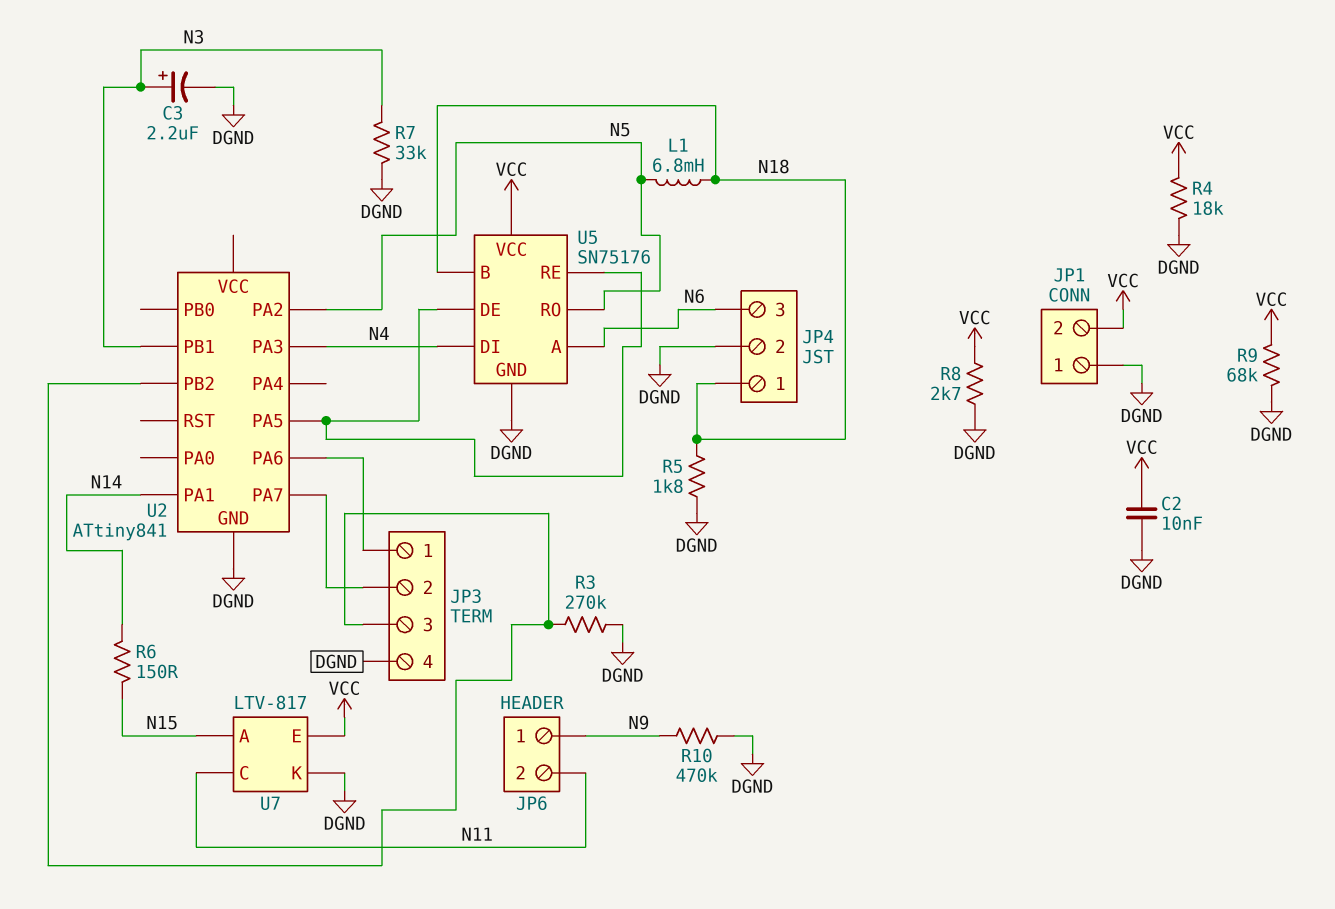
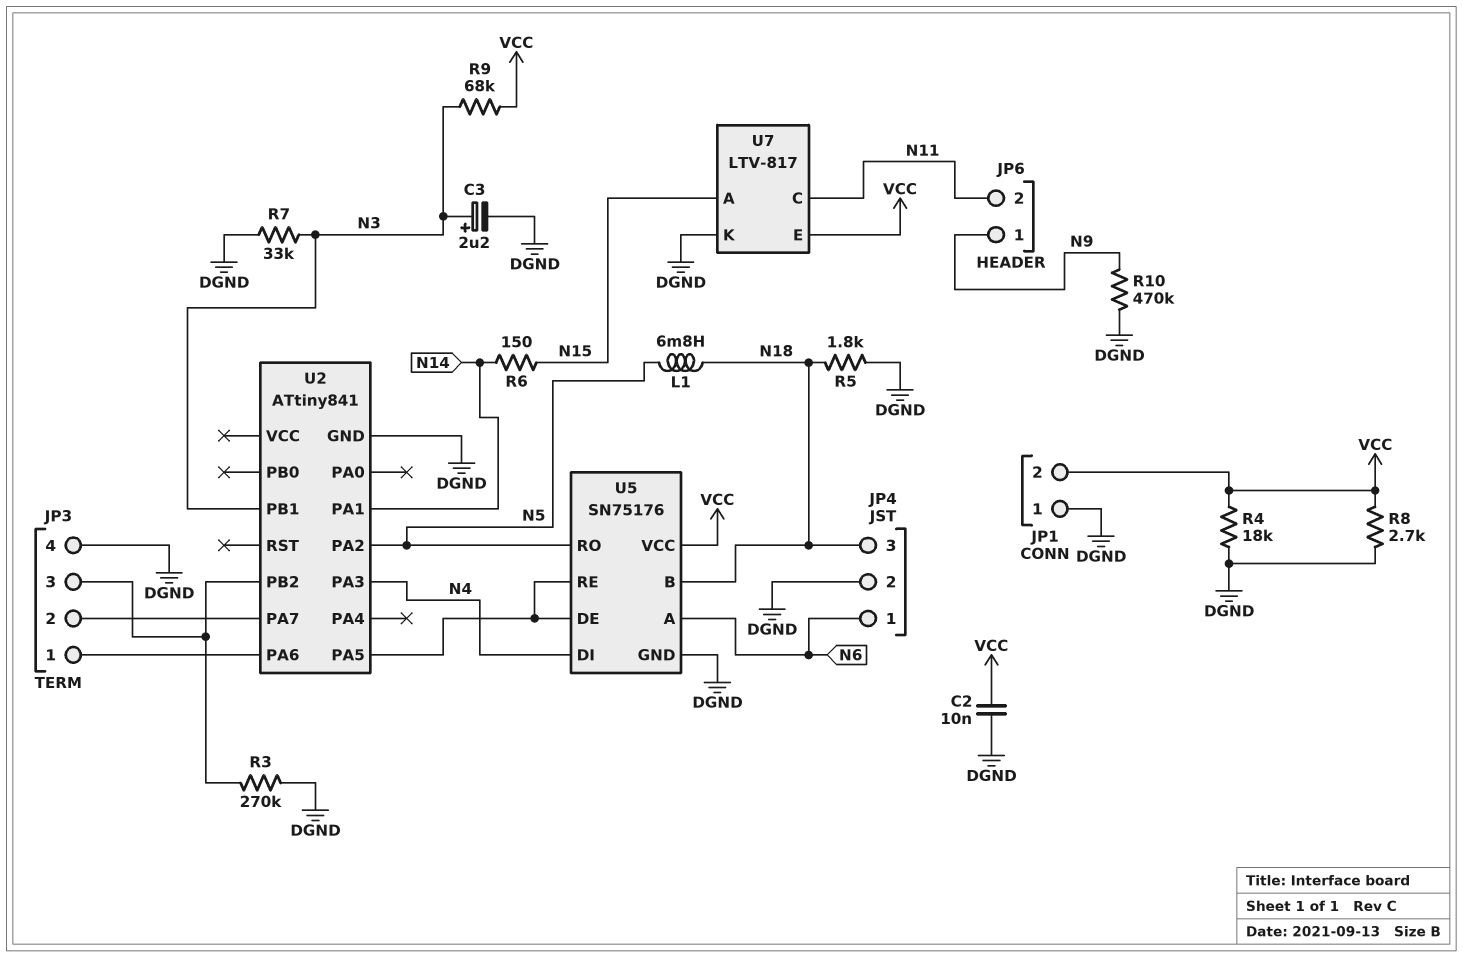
JP4 pin 1: N18 -> N6
JP4 pin 3: N6 -> N18
R9: 68k (DGND, VCC) -> 68k (N3, VCC)

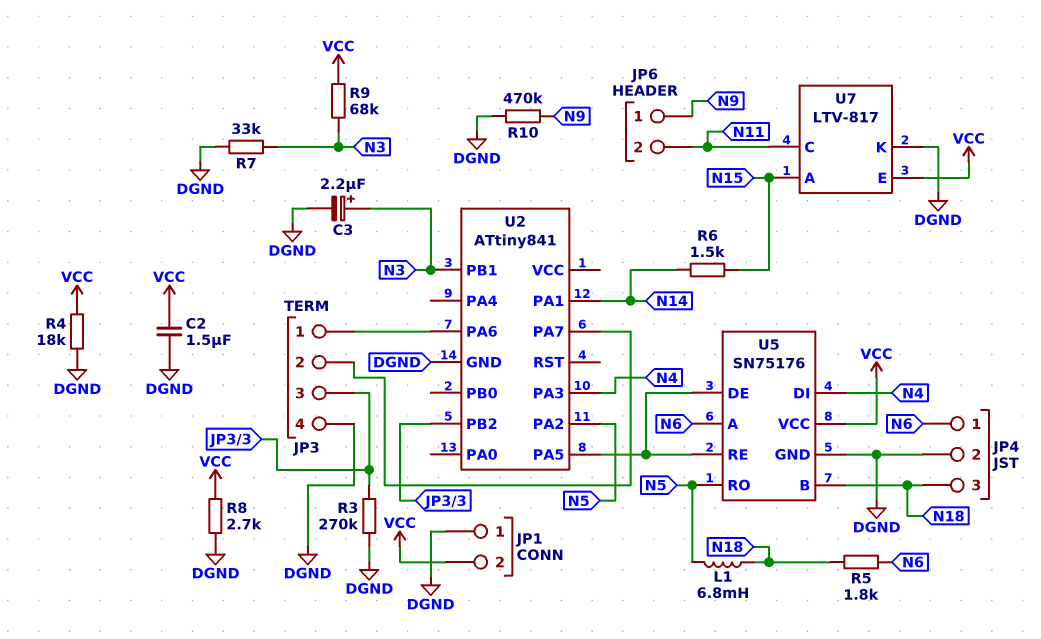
C2: 10nF (DGND, VCC) -> 1.5uF (DGND, VCC)
R5: 1.8k (DGND, N18) -> 1.8k (N6, N18)
R6: 150 (N14, N15) -> 1.5k (N14, N15)

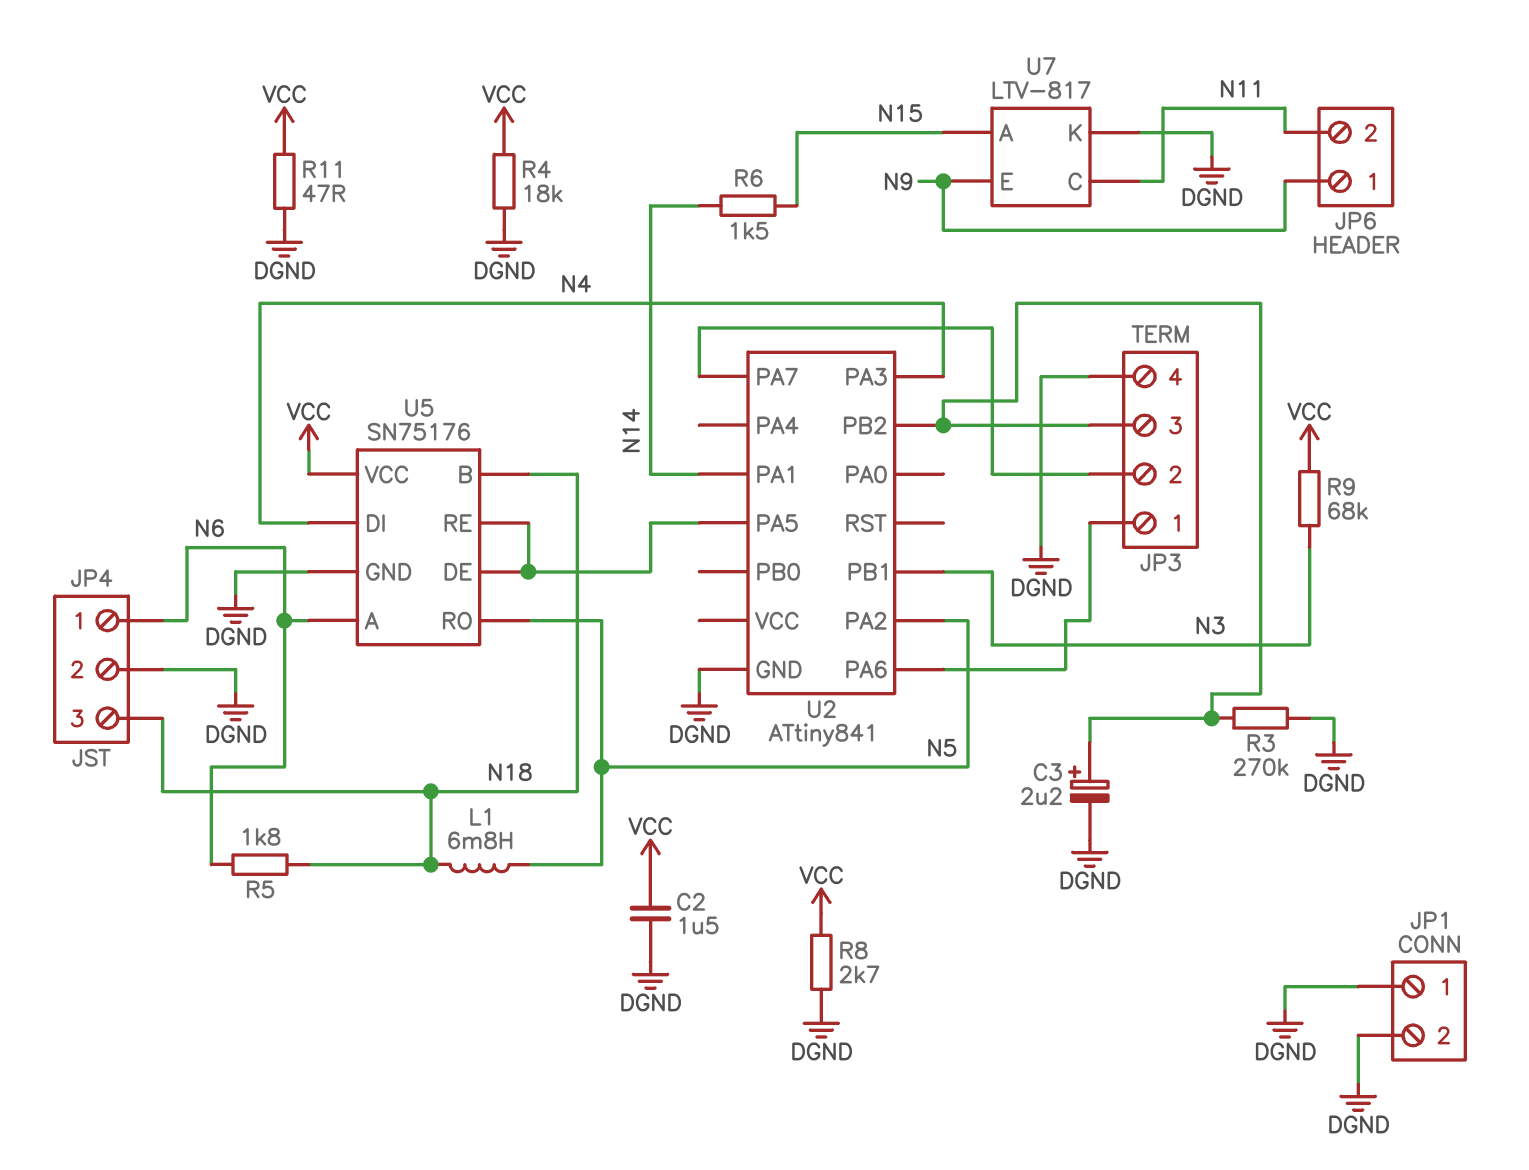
C3: 2.2uF (plus N3, minus DGND) -> 2.2uF (plus JP3/3, minus DGND)
JP1 pin 2: VCC -> DGND
R7: 33k (DGND, N3) -> none
R10: 470k (DGND, N9) -> none
R11: none -> 47 (DGND, VCC)
U7 pin E: VCC -> N9

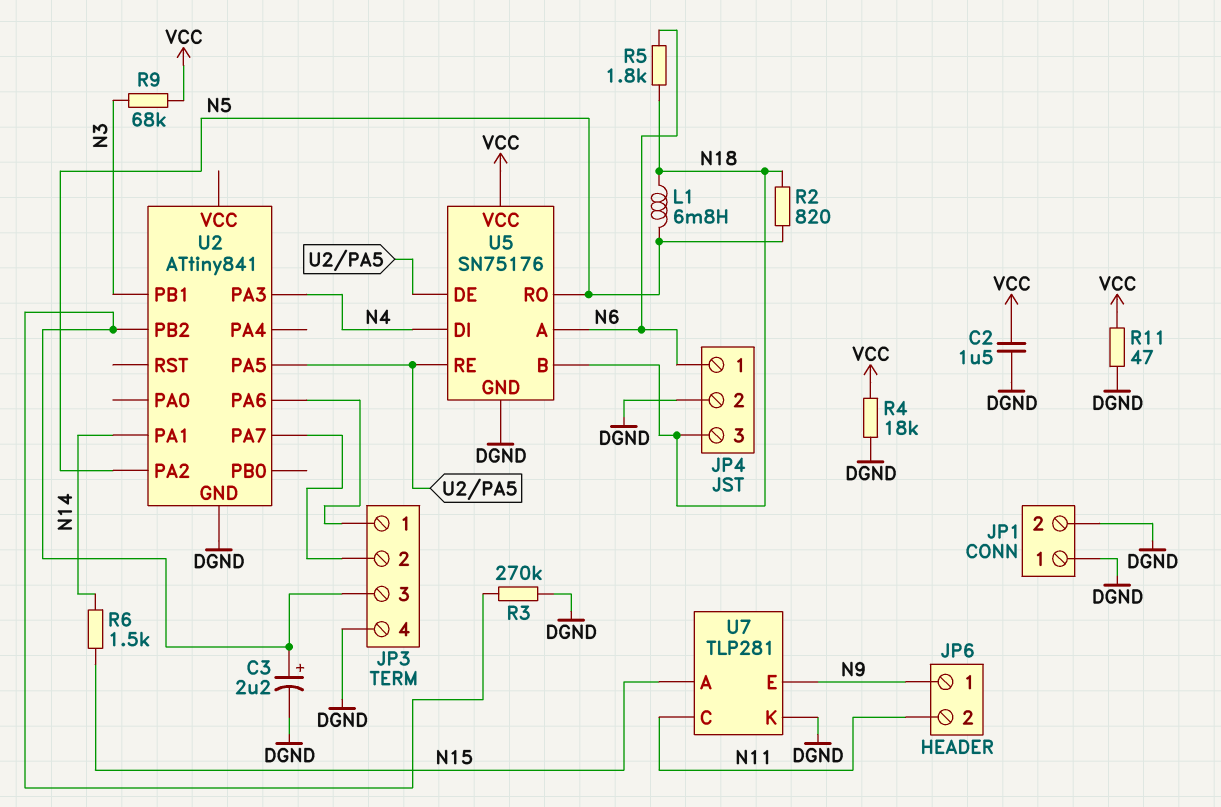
R2: none -> 820 (N5, N18)
R8: 2.7k (DGND, VCC) -> none
U7: LTV-817 -> TLP281

